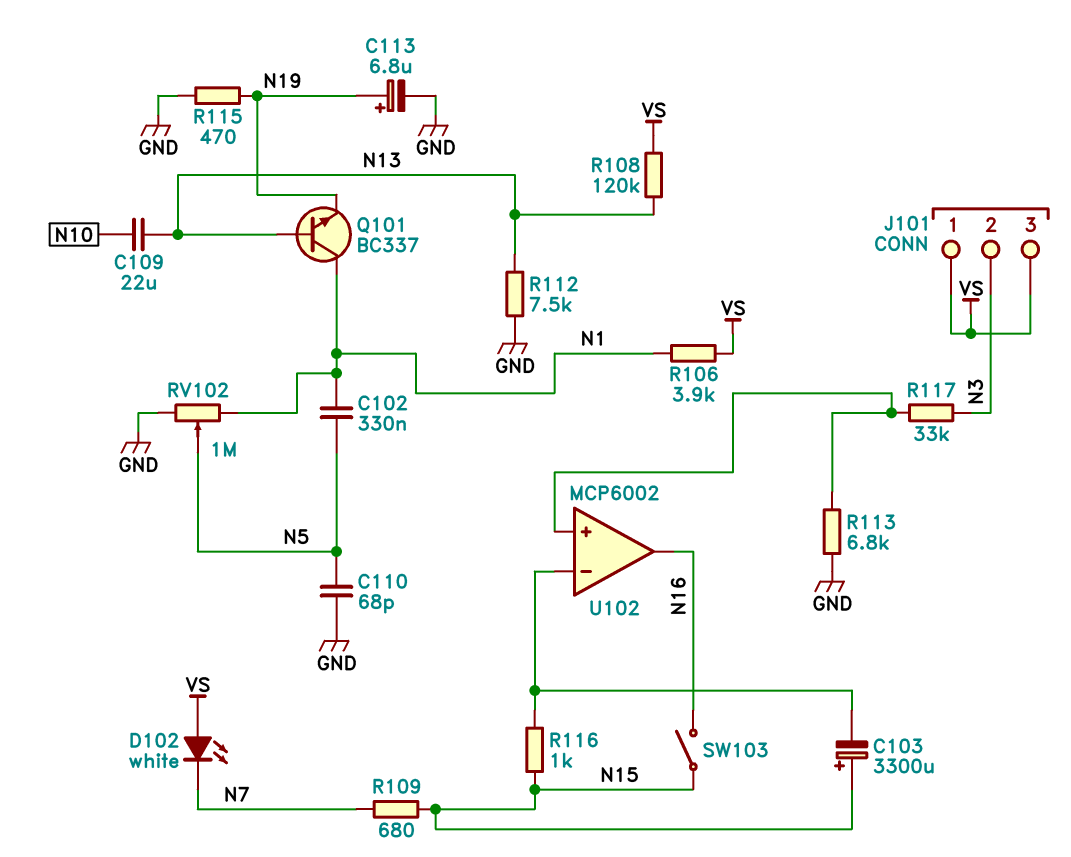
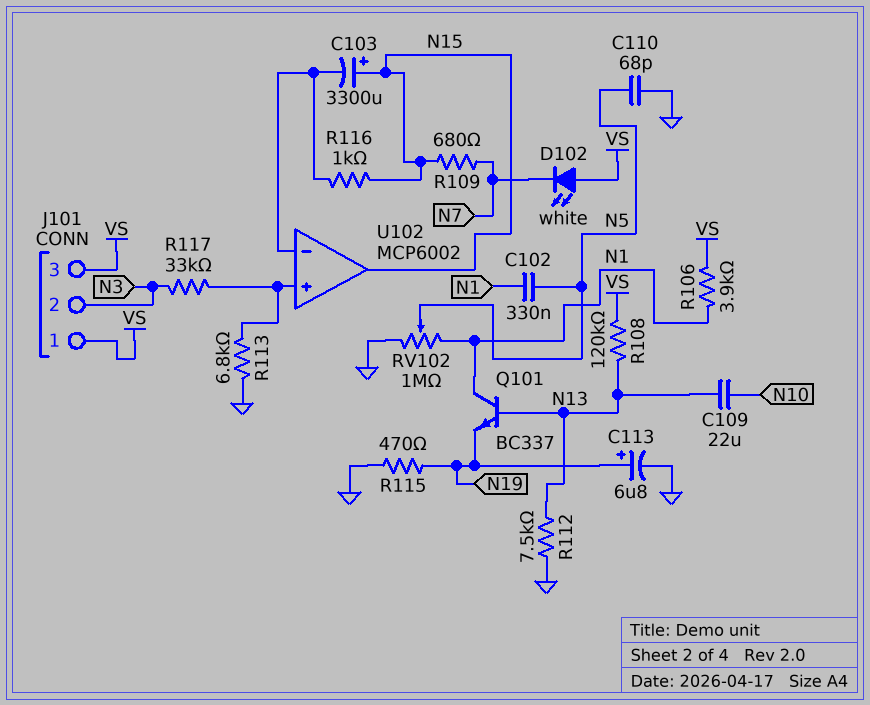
SW103: switch (N15, N16) -> none
U102 pin out: N16 -> N15

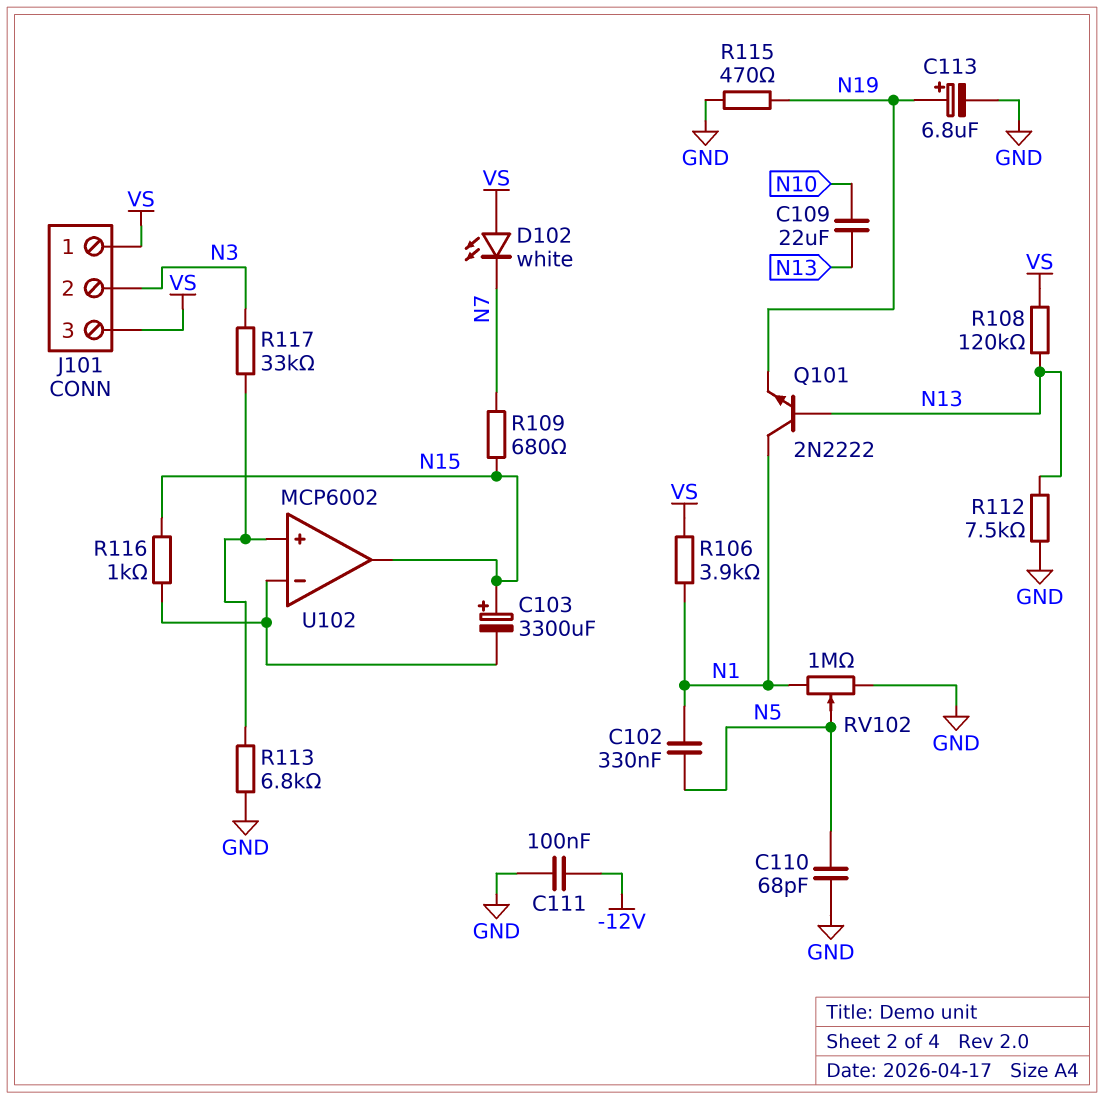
C111: none -> 100nF (-12V, GND)
Q101: NPN BC337 (B N13, C N1, E N19) -> NPN 2N2222 (B N13, C N1, E N19)

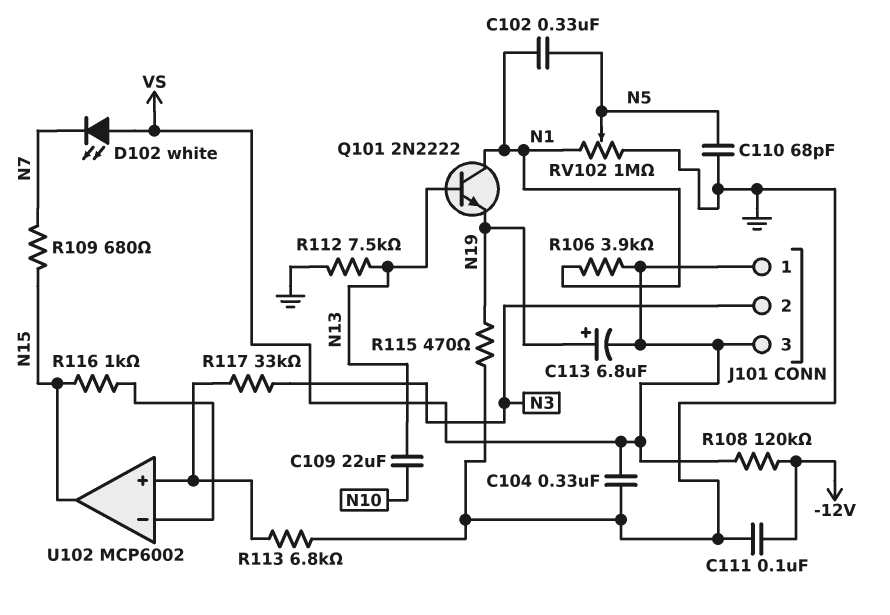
C103: 3300uF (plus N15, minus U102/in-) -> none
C104: none -> 330nF (GND, VS)
C113: 6.8uF (plus N19, minus GND) -> 6.8uF (plus N19, minus VS)
R108: 120k (N13, VS) -> 120k (-12V, VS)

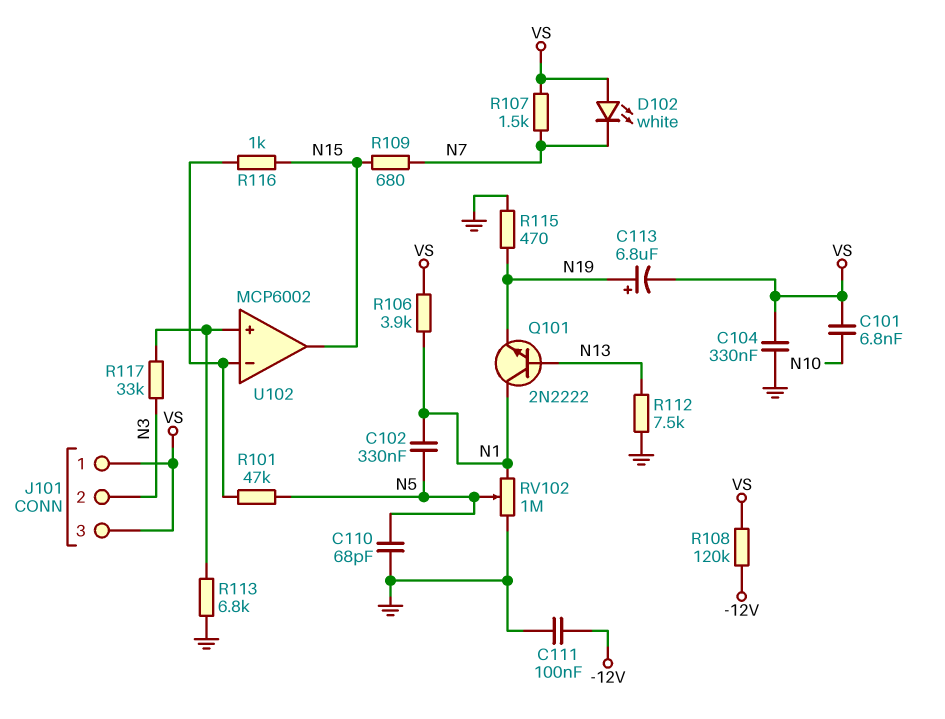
C101: none -> 6.8nF (N10, VS)
C109: 22uF (N10, N13) -> none
R101: none -> 47k (N5, U102/in-)
R107: none -> 1.5k (N7, VS)

